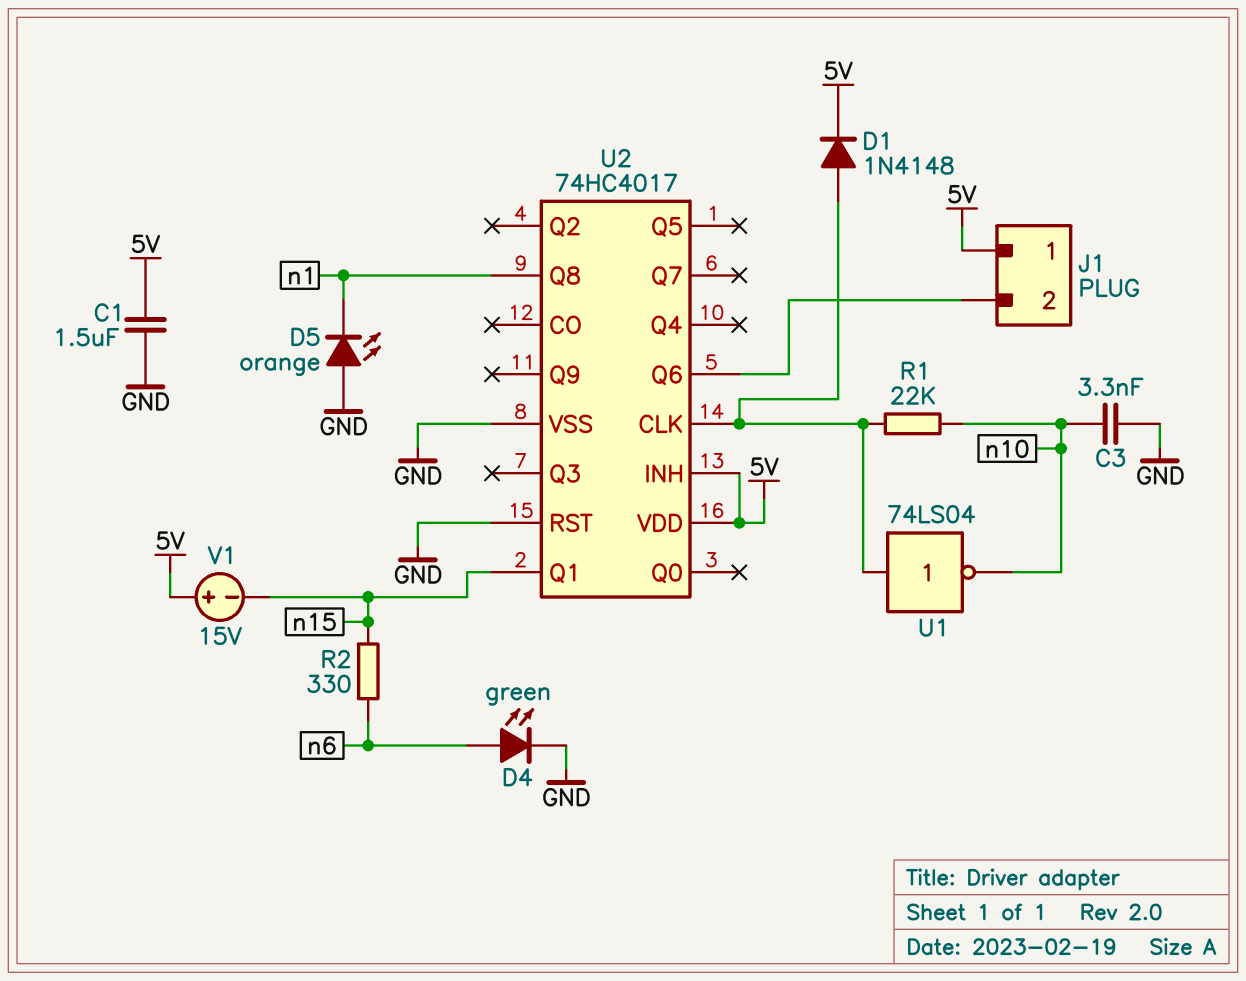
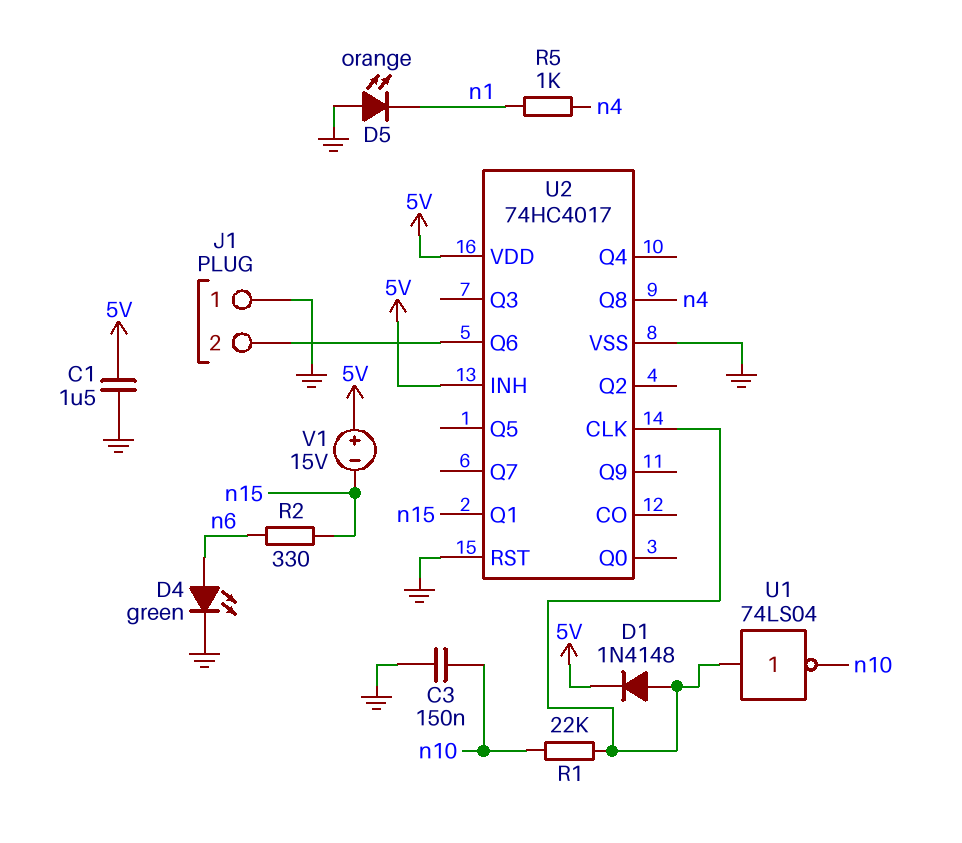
C3: 3.3nF (GND, n10) -> 150nF (GND, n10)
J1 pin 1: 5V -> GND
R5: none -> 1k (n1, n4)
U2 pin Q8: n1 -> n4

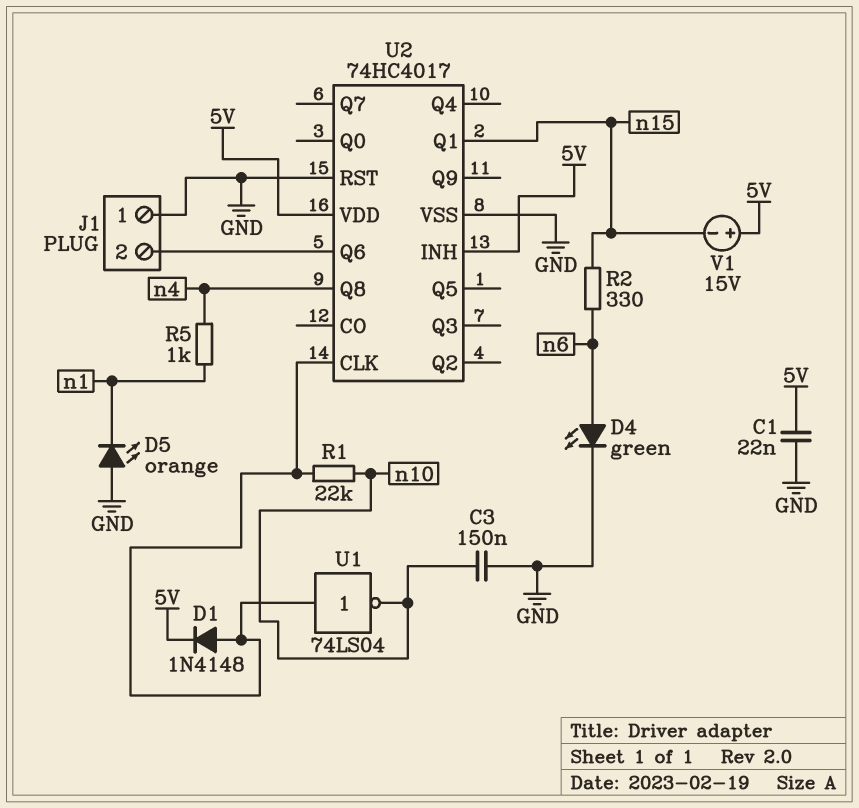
C1: 1.5uF (5V, GND) -> 22nF (5V, GND)

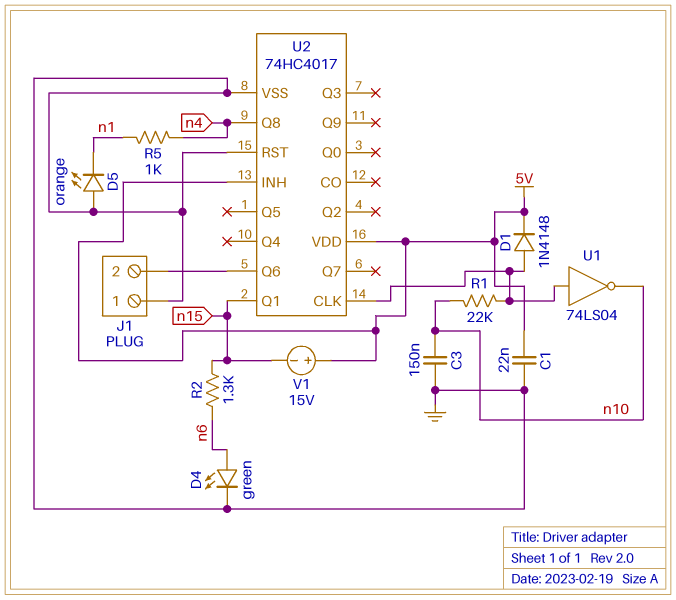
R2: 330 (n6, n15) -> 1.3k (n6, n15)

